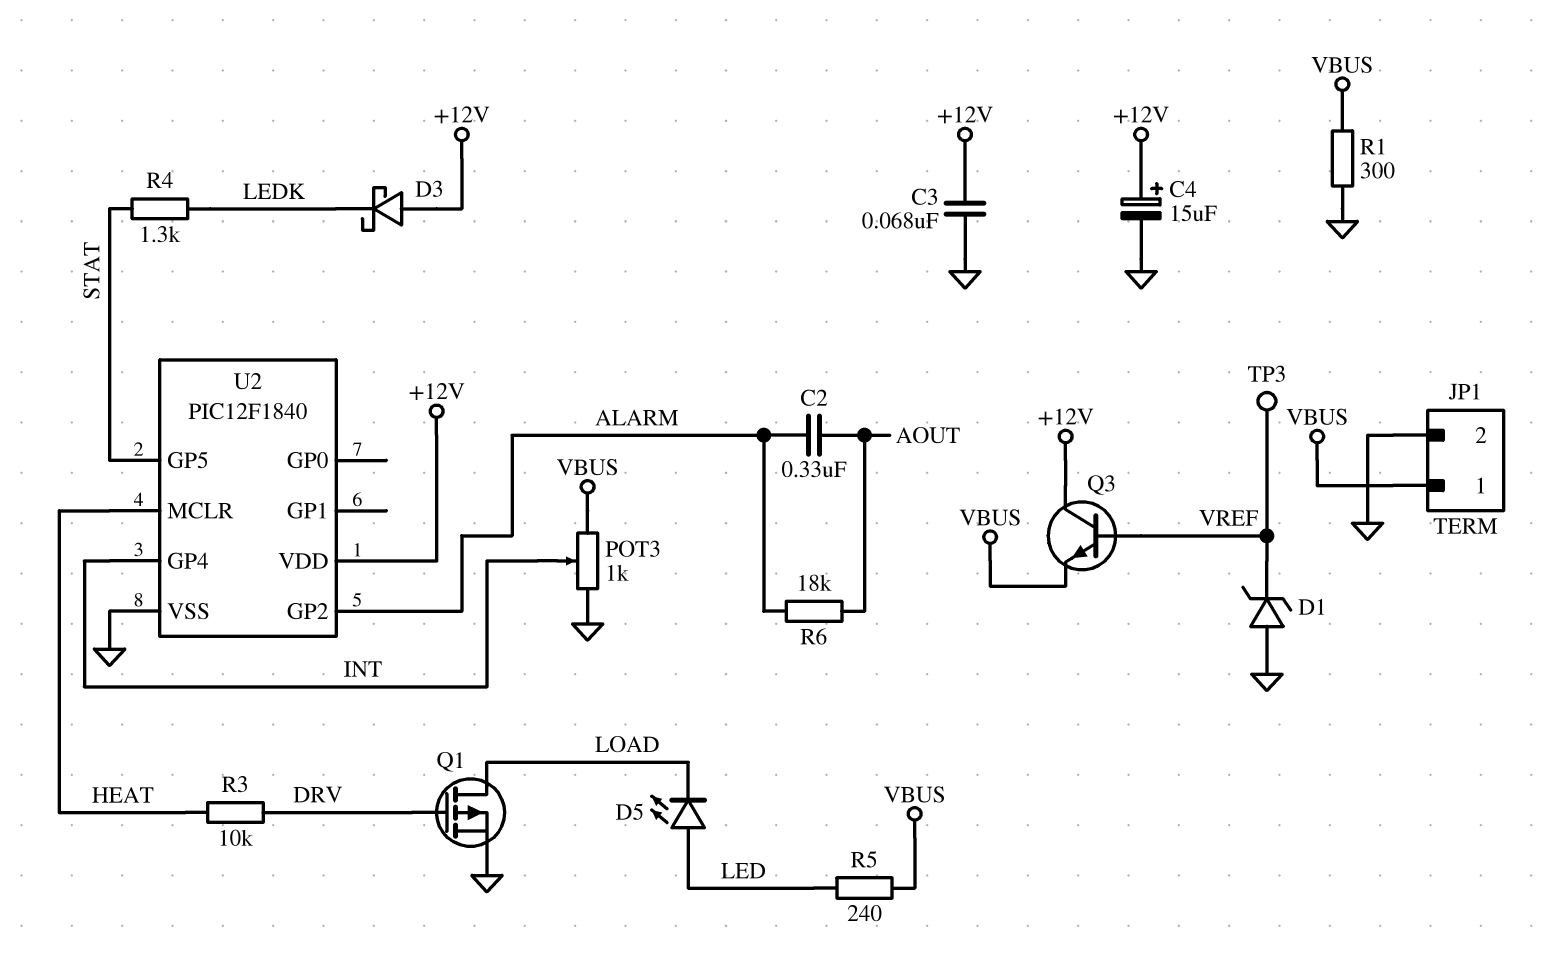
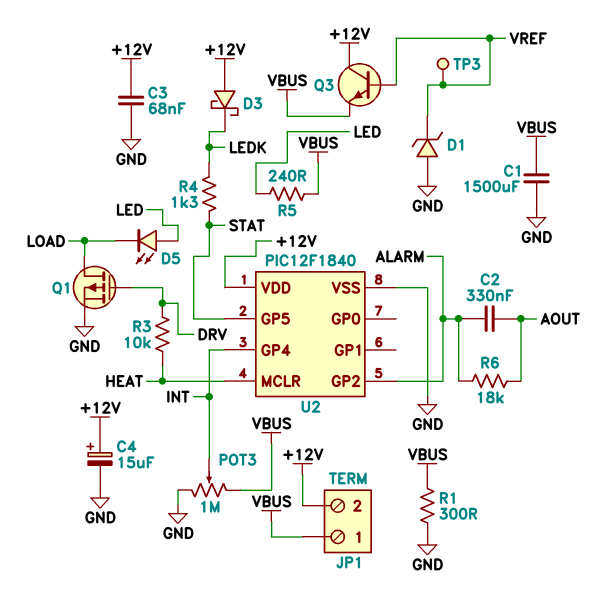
C1: none -> 1500uF (GND, VBUS)
JP1 pin 2: GND -> +12V
POT3: 1k (GND, VBUS, wiper INT) -> 1M (GND, VBUS, wiper INT)

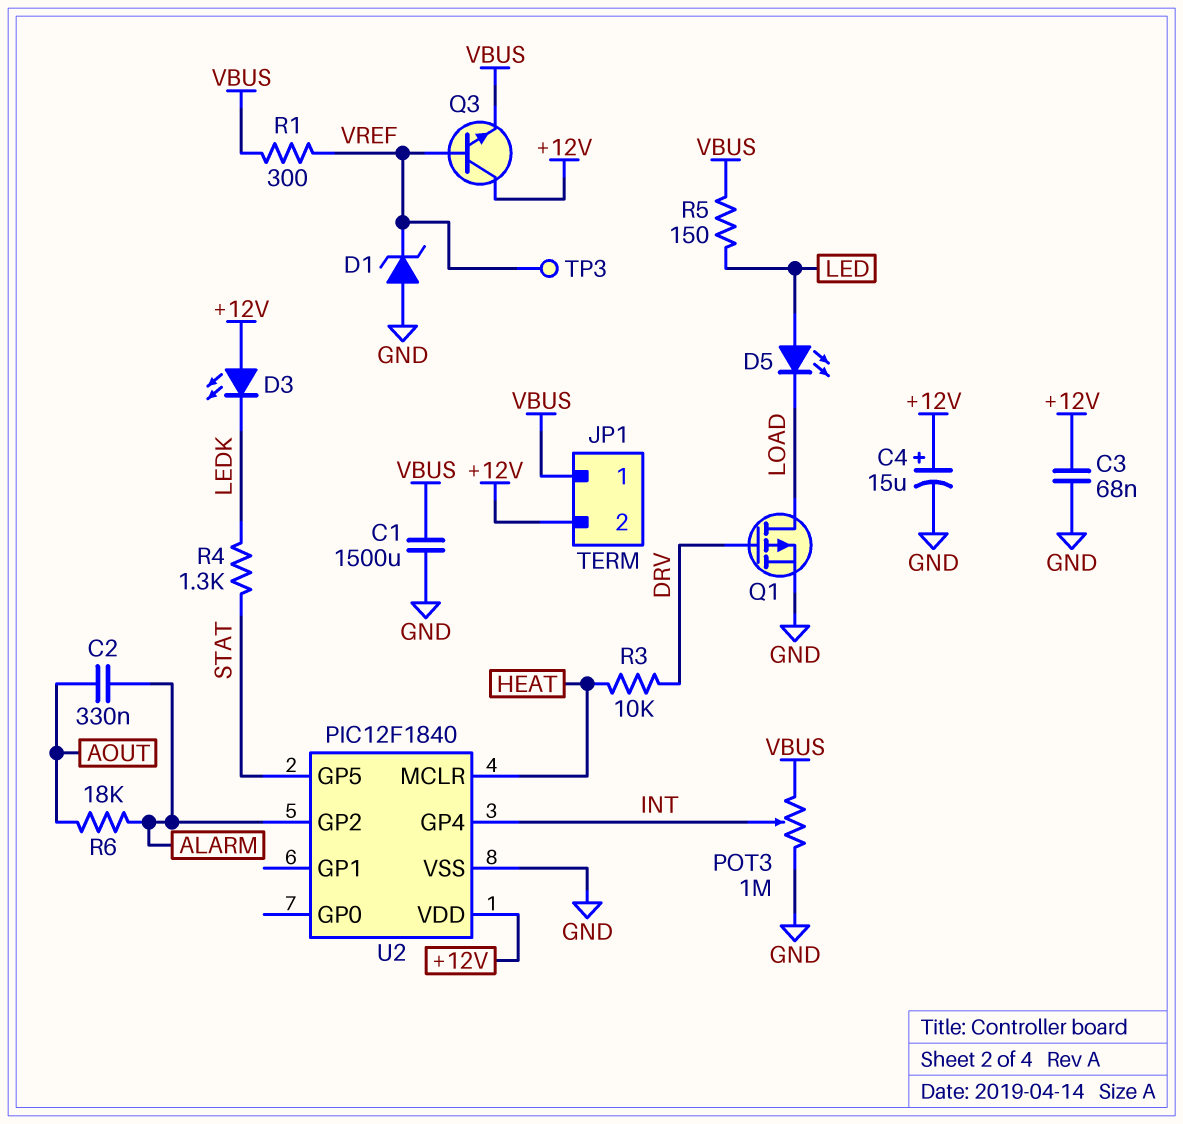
D3: schottky (A +12V, K LEDK) -> LED (A +12V, K LEDK)
R1: 300 (GND, VBUS) -> 300 (VBUS, VREF)
R5: 240 (LED, VBUS) -> 150 (LED, VBUS)

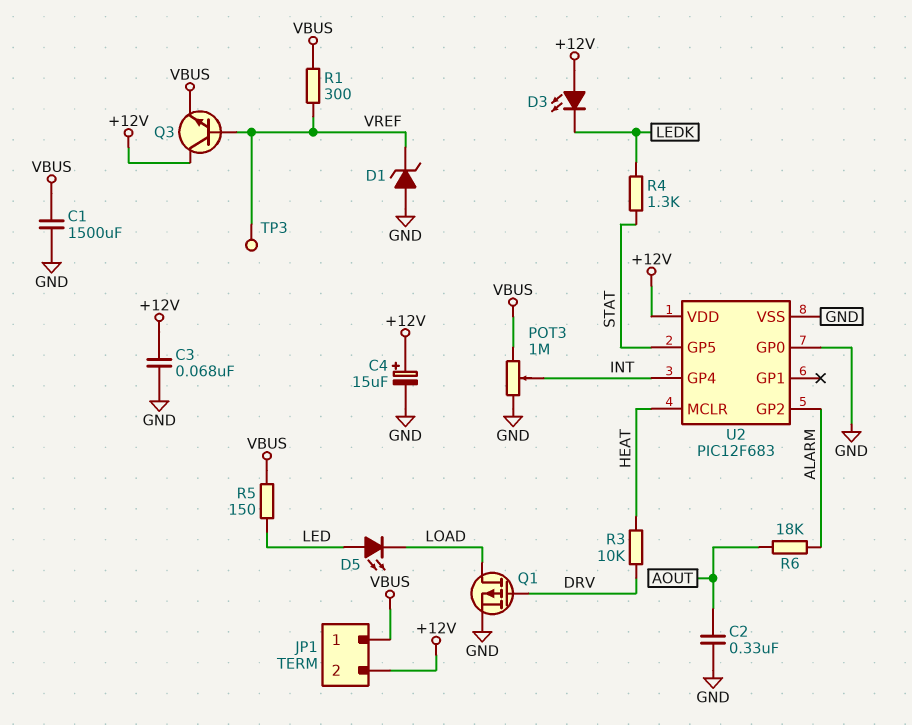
C2: 330nF (ALARM, AOUT) -> 330nF (AOUT, GND)
U2: PIC12F1840 -> PIC12F683
U2 pin GP0: none -> GND

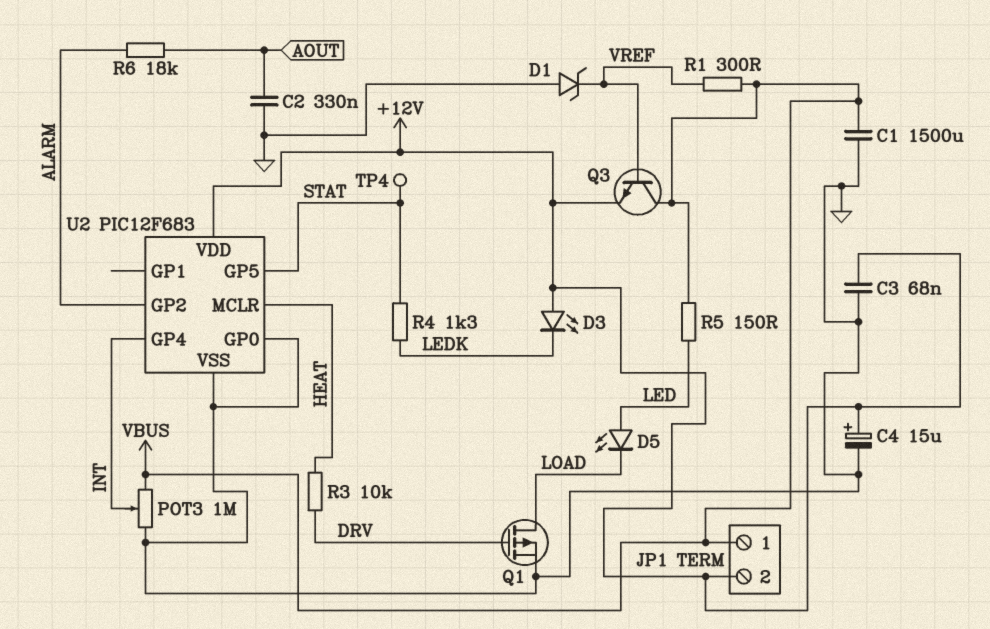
Q3: NPN (B VREF, C +12V, E VBUS) -> NPN (B VREF, C VBUS, E +12V)
TP3: test point (VREF) -> none
TP4: none -> test point (STAT)

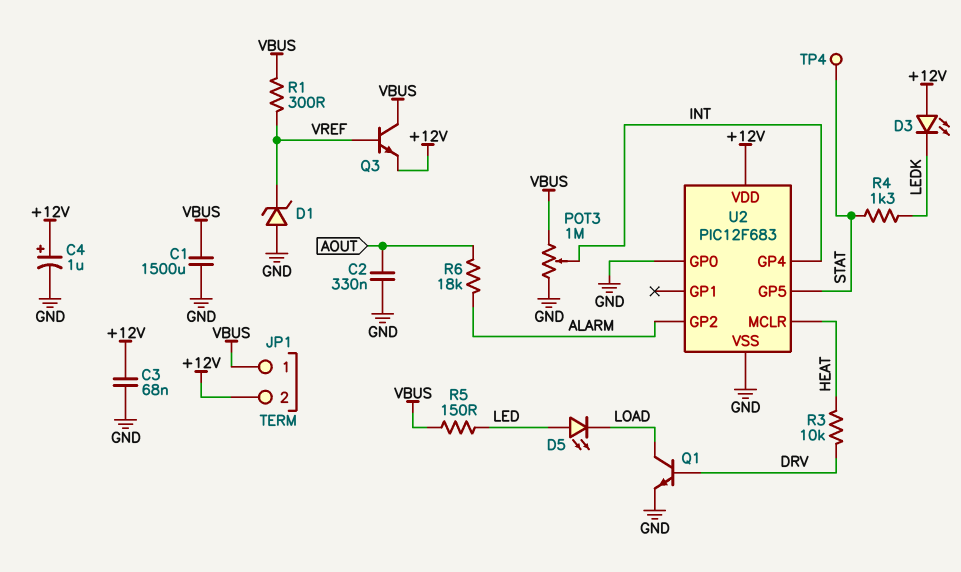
C4: 15uF (plus +12V, minus GND) -> 1uF (plus +12V, minus GND)
Q1: PMOS (G DRV, D LOAD, S GND) -> NPN (B DRV, C LOAD, E GND)

